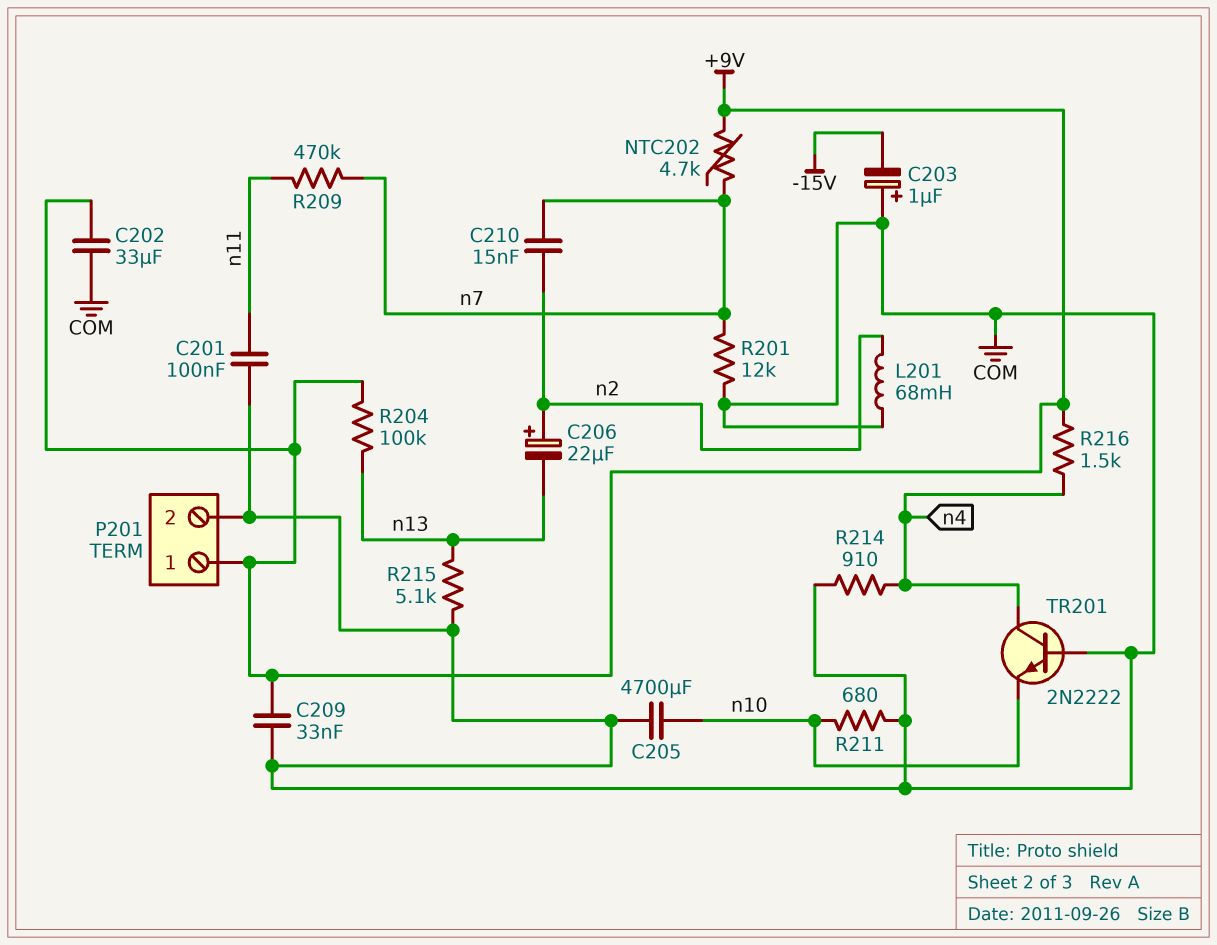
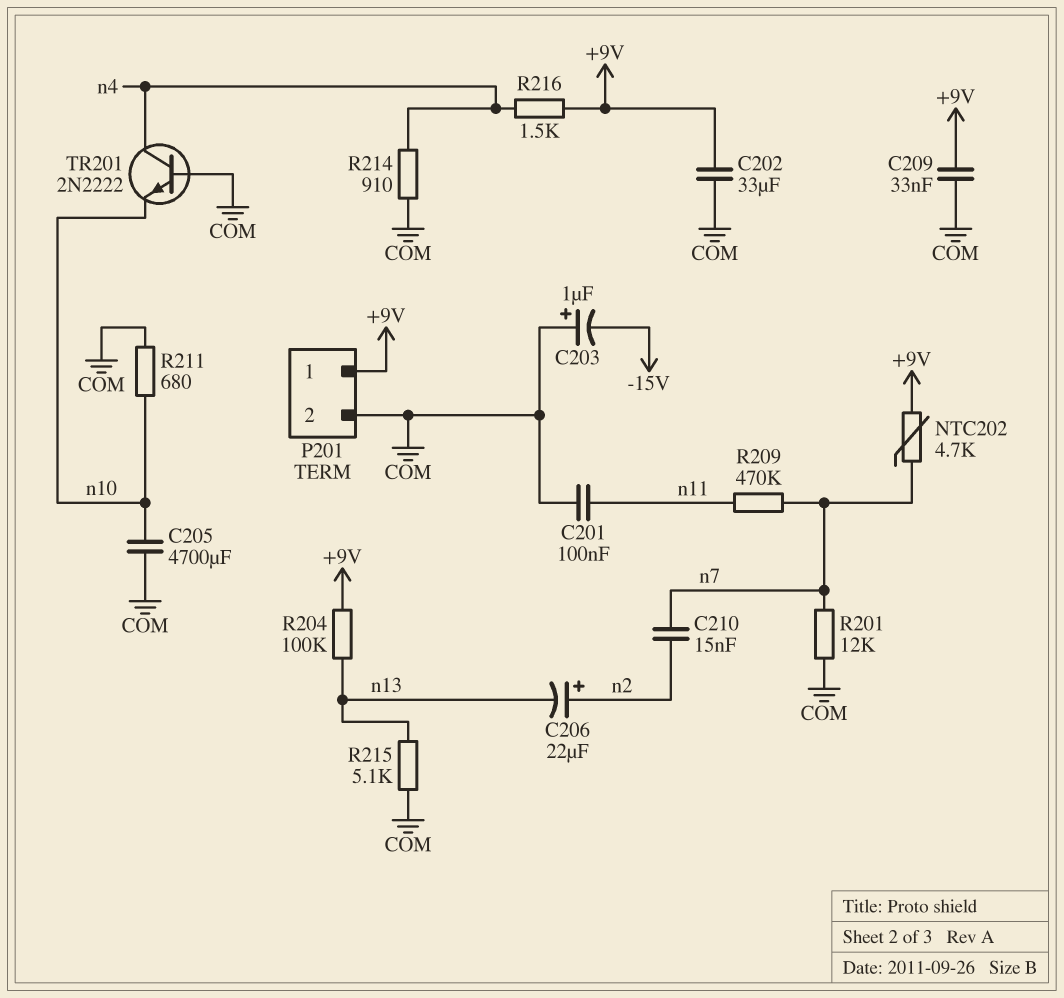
L201: 68mH (COM, n2) -> none

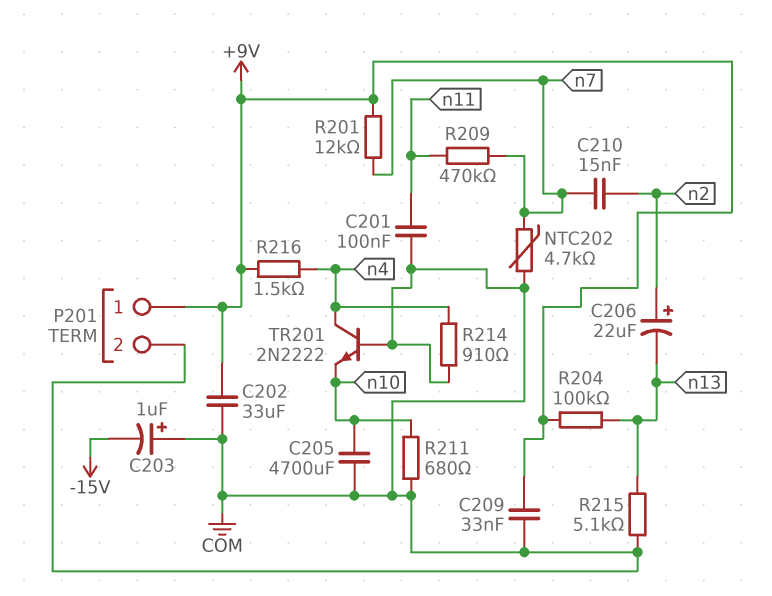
NTC202: 4.7k (+9V, n7) -> 4.7k (COM, n7)
R201: 12k (COM, n7) -> 12k (+9V, n7)

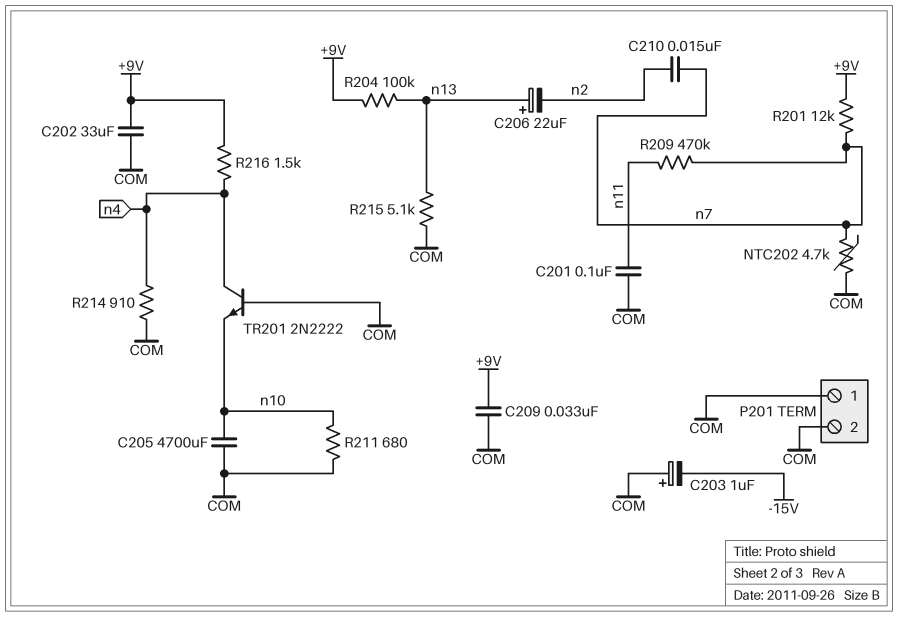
C206: 22uF (plus n2, minus n13) -> 22uF (plus n13, minus n2)
P201 pin 1: +9V -> COM

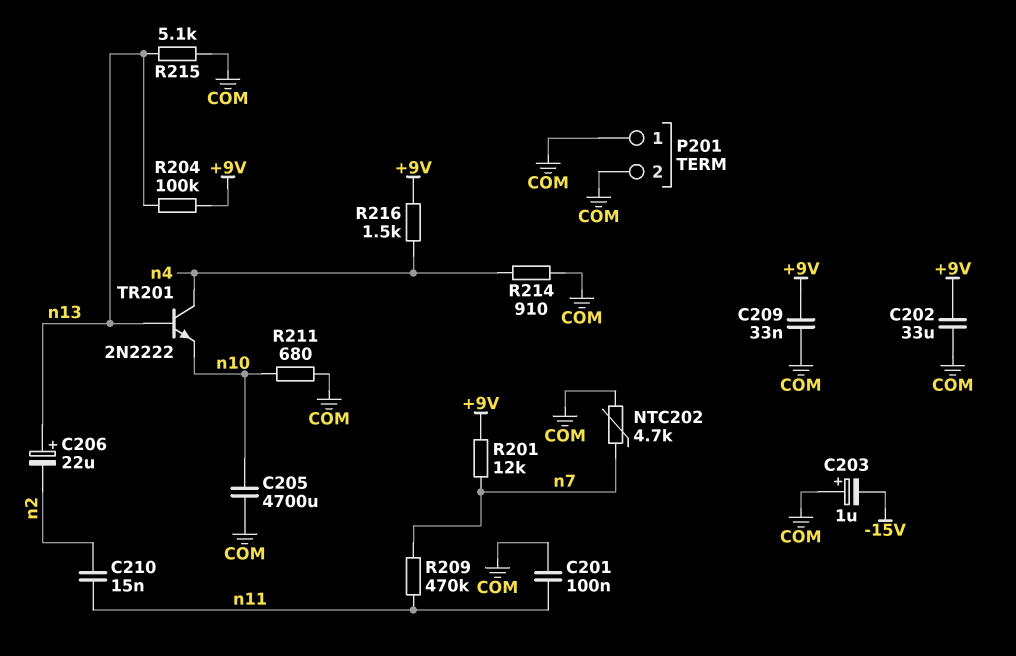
C210: 15nF (n2, n7) -> 15nF (n2, n11)
TR201: NPN 2N2222 (B COM, C n4, E n10) -> NPN 2N2222 (B n13, C n4, E n10)

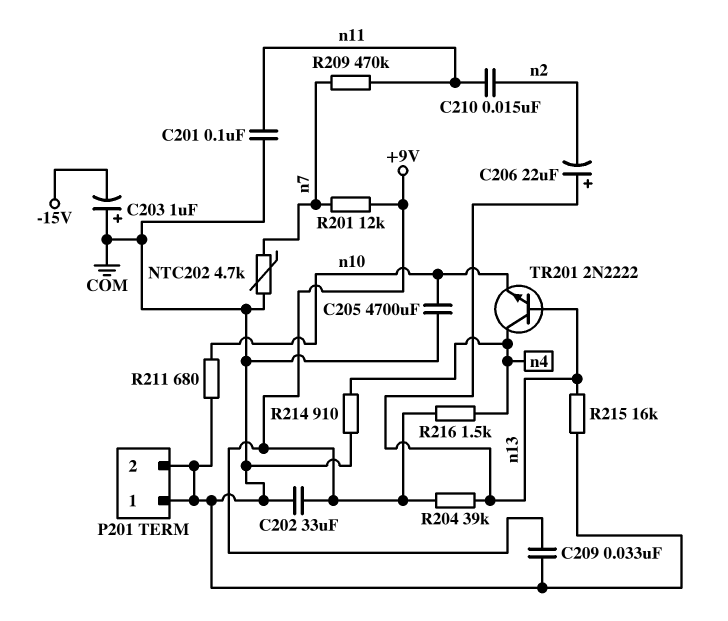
R204: 100k (+9V, n13) -> 39k (+9V, n13)
R215: 5.1k (COM, n13) -> 16k (COM, n13)

